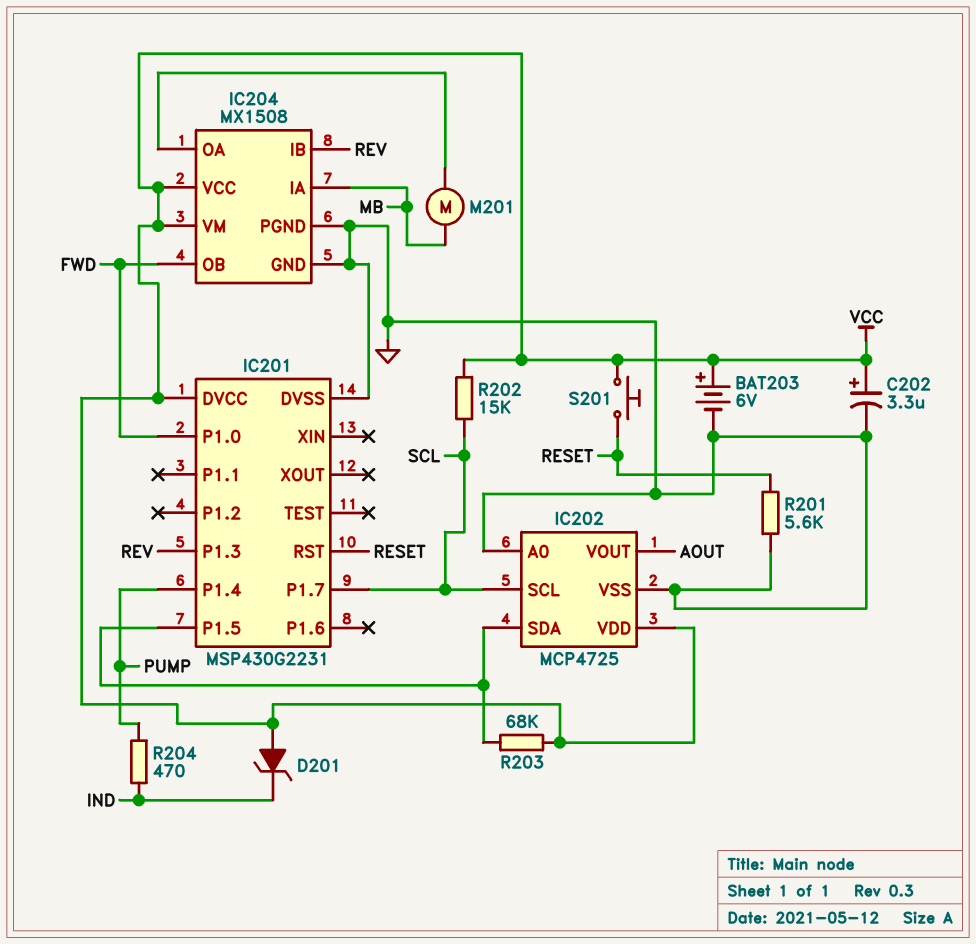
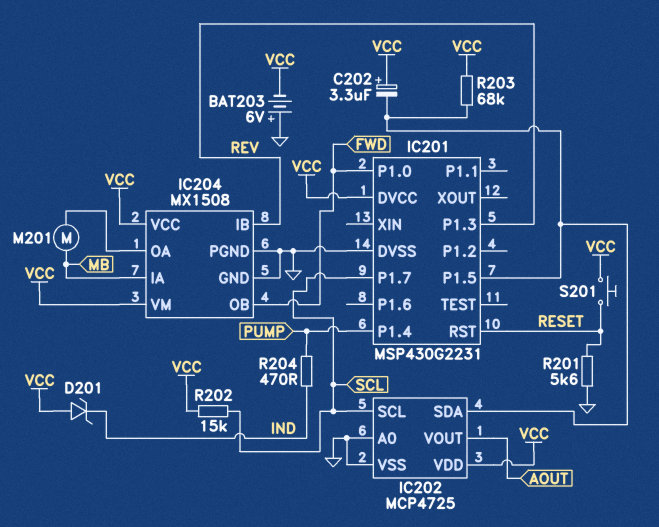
BAT203: 6V (plus VCC, minus GND) -> 6V (plus GND, minus VCC)
C202: 3.3uF (plus VCC, minus GND) -> 3.3uF (plus VCC, minus IC201/P1.5)

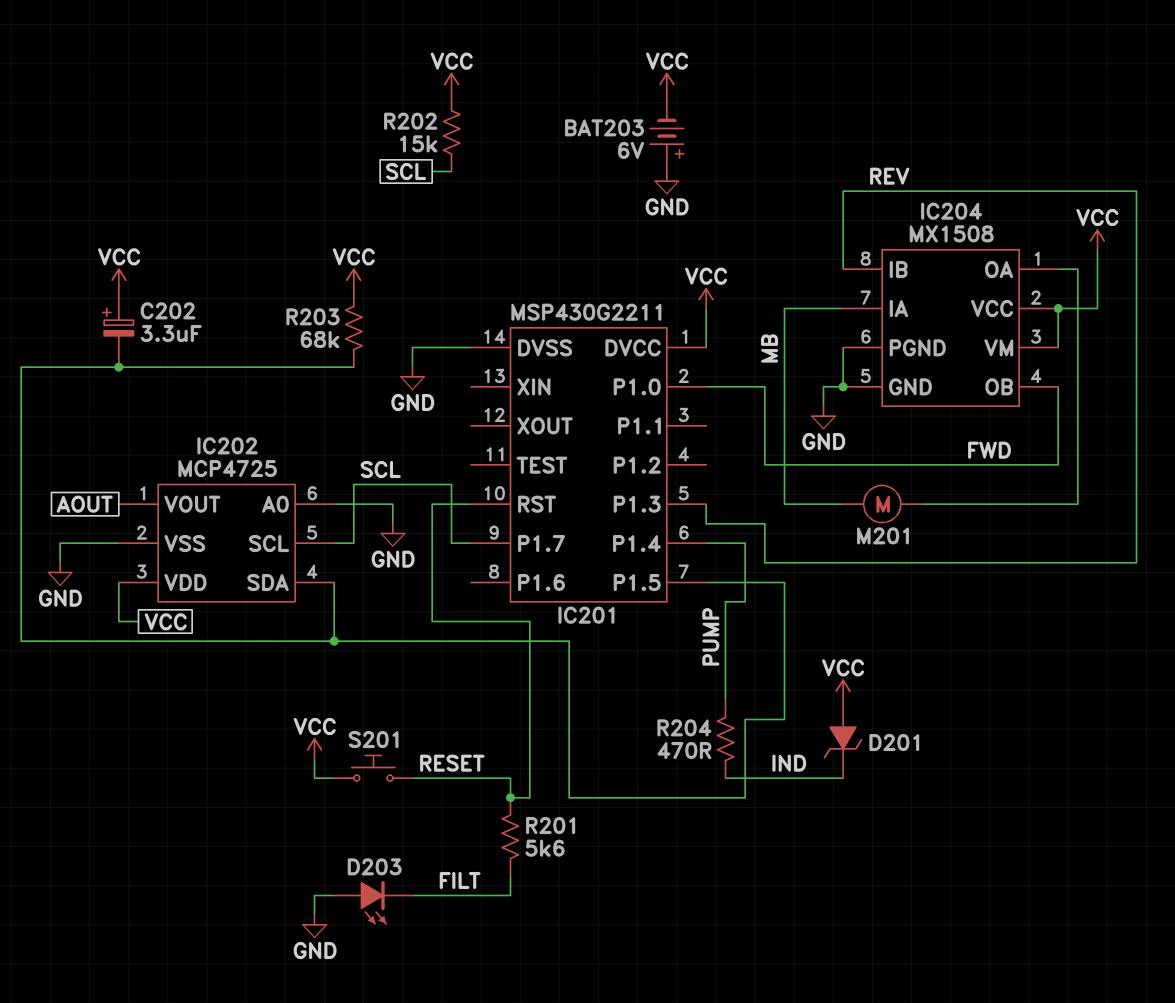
D203: none -> LED (A GND, K FILT)
IC201: MSP430G2231 -> MSP430G2211
R201: 5.6k (GND, RESET) -> 5.6k (FILT, RESET)

